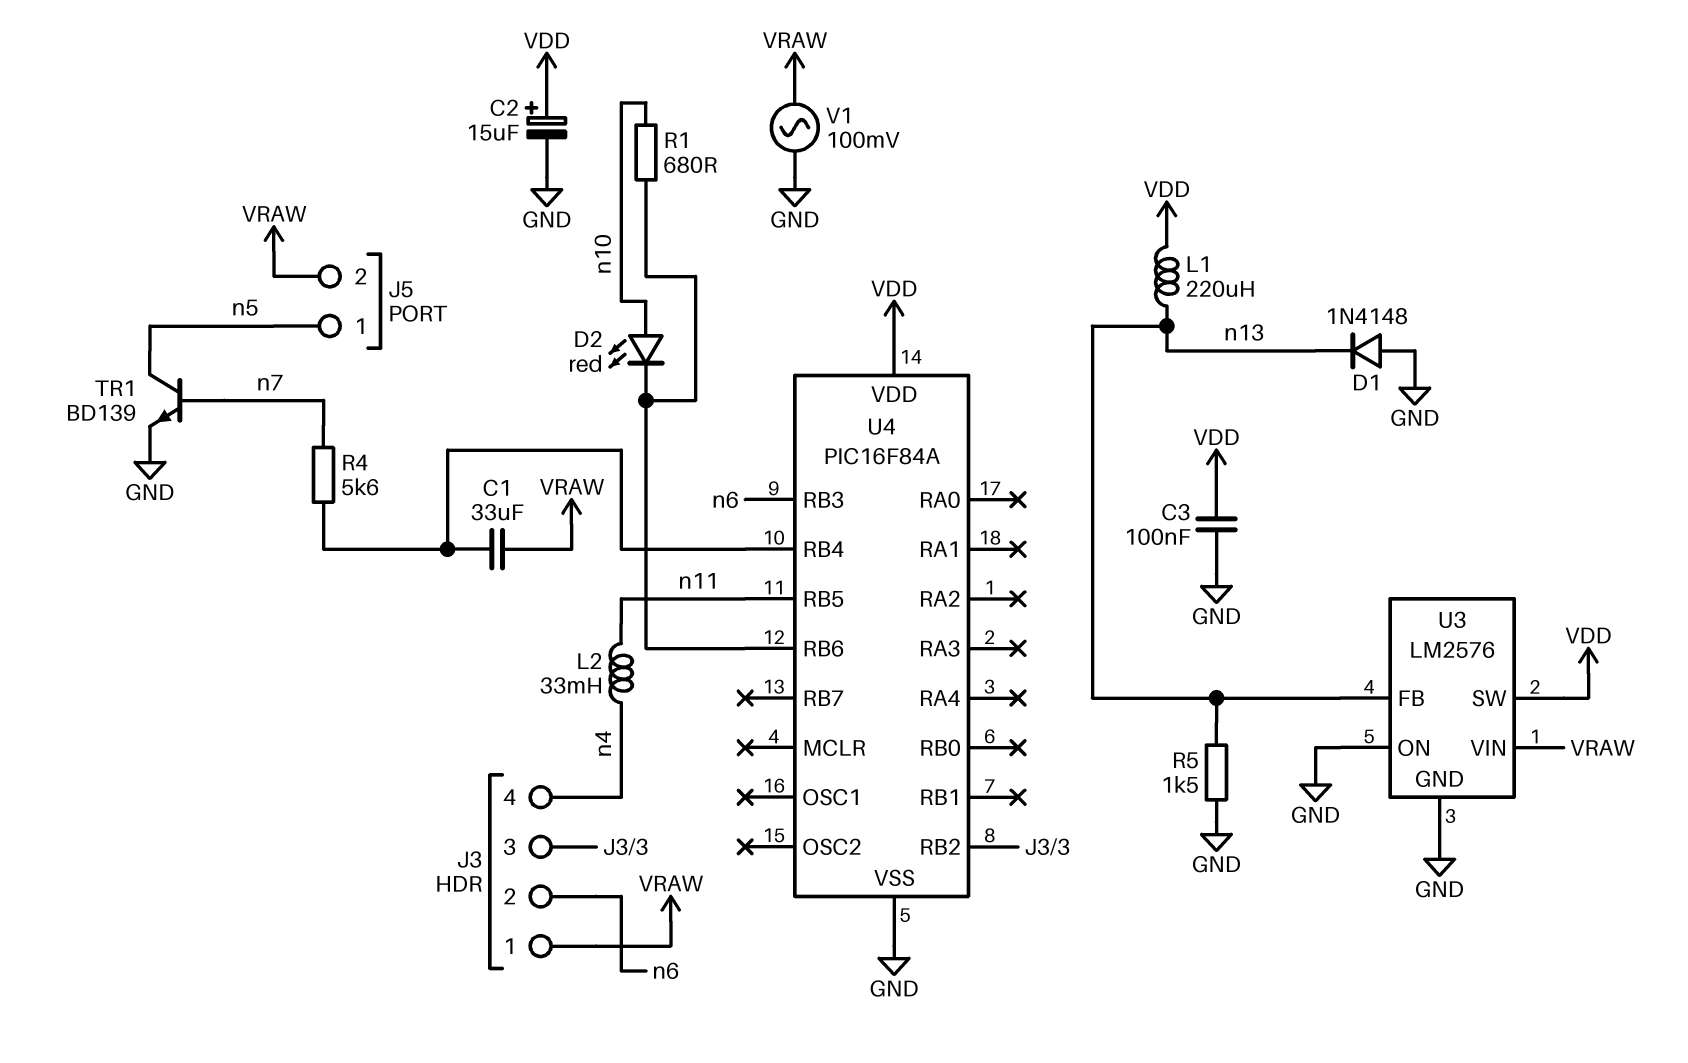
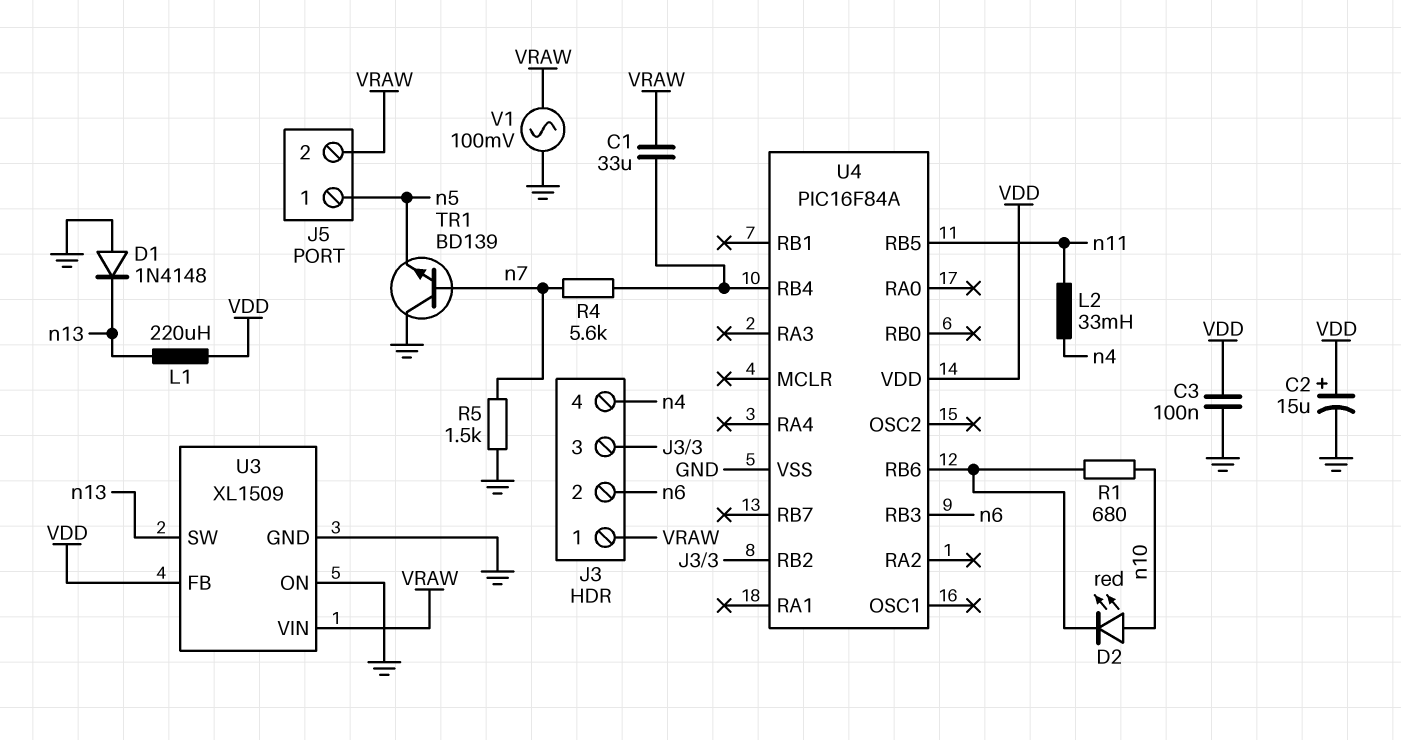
R5: 1.5k (GND, n13) -> 1.5k (GND, n7)
TR1: NPN BD139 (B n7, C n5, E GND) -> NPN BD139 (B n7, C GND, E n5)
U3: LM2576 -> XL1509
U3 pin FB: n13 -> VDD
U3 pin SW: VDD -> n13

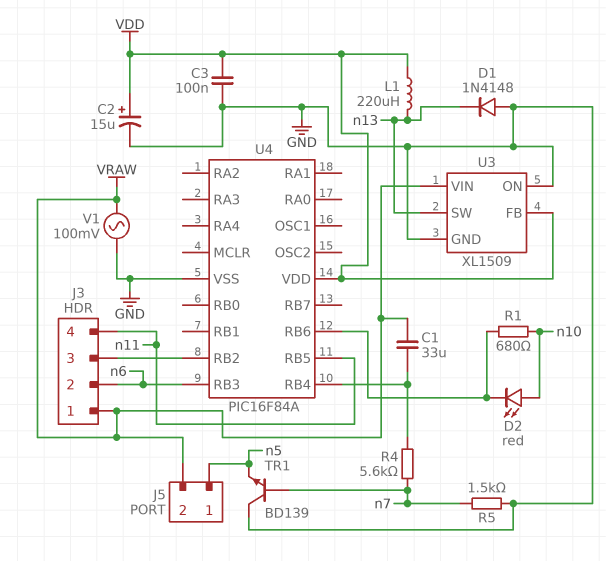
J3 pin 4: n4 -> n11
L2: 33mH (n4, n11) -> none

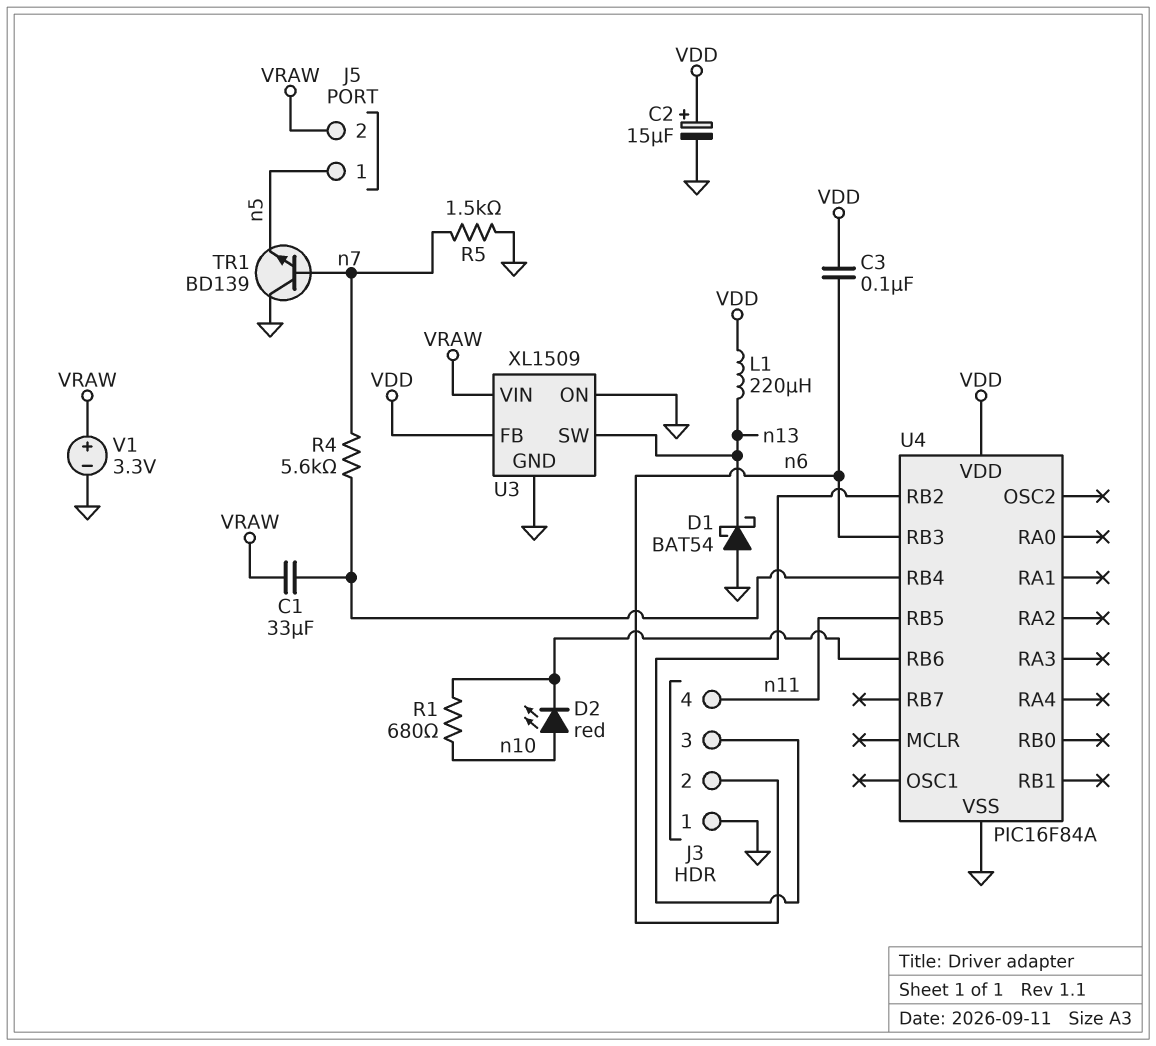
C3: 100nF (GND, VDD) -> 100nF (VDD, n6)
D1: diode 1N4148 (A GND, K n13) -> schottky BAT54 (A GND, K n13)
J3 pin 1: VRAW -> GND
V1: AC 100mV (GND, VRAW) -> 3.3V (plus VRAW, minus GND)

